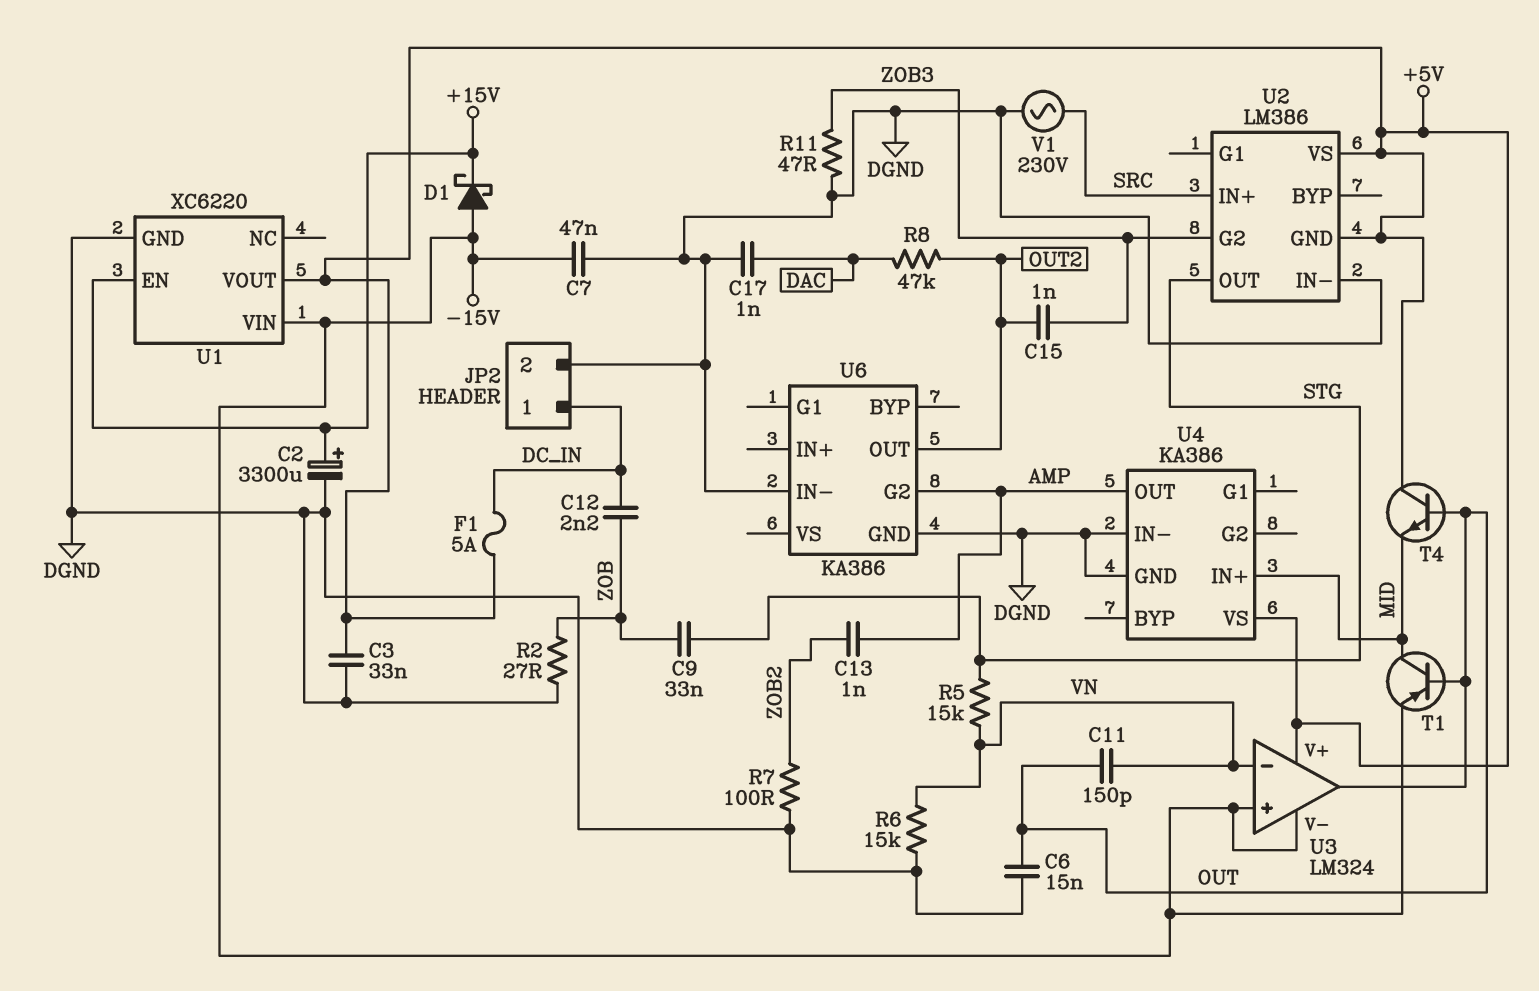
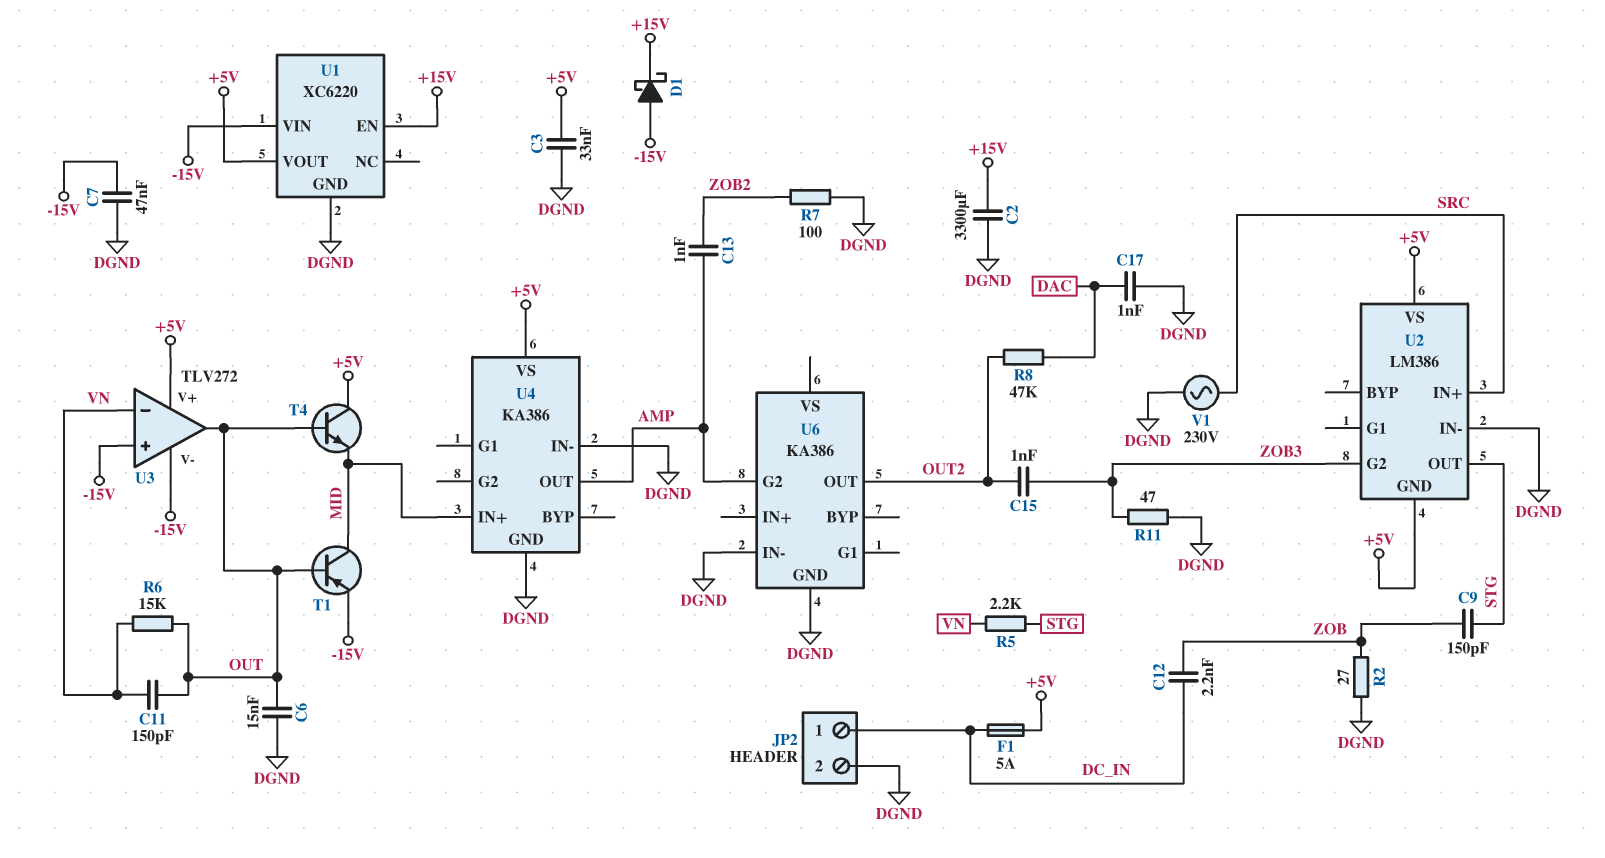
C2: 3300uF (plus +15V, minus DGND) -> 3300uF (+15V, DGND)
C9: 33nF (STG, ZOB) -> 150pF (STG, ZOB)
R5: 15k (STG, VN) -> 2.2k (STG, VN)
R6: 15k (DGND, VN) -> 15k (OUT, VN)
U3: LM324 -> TLV272

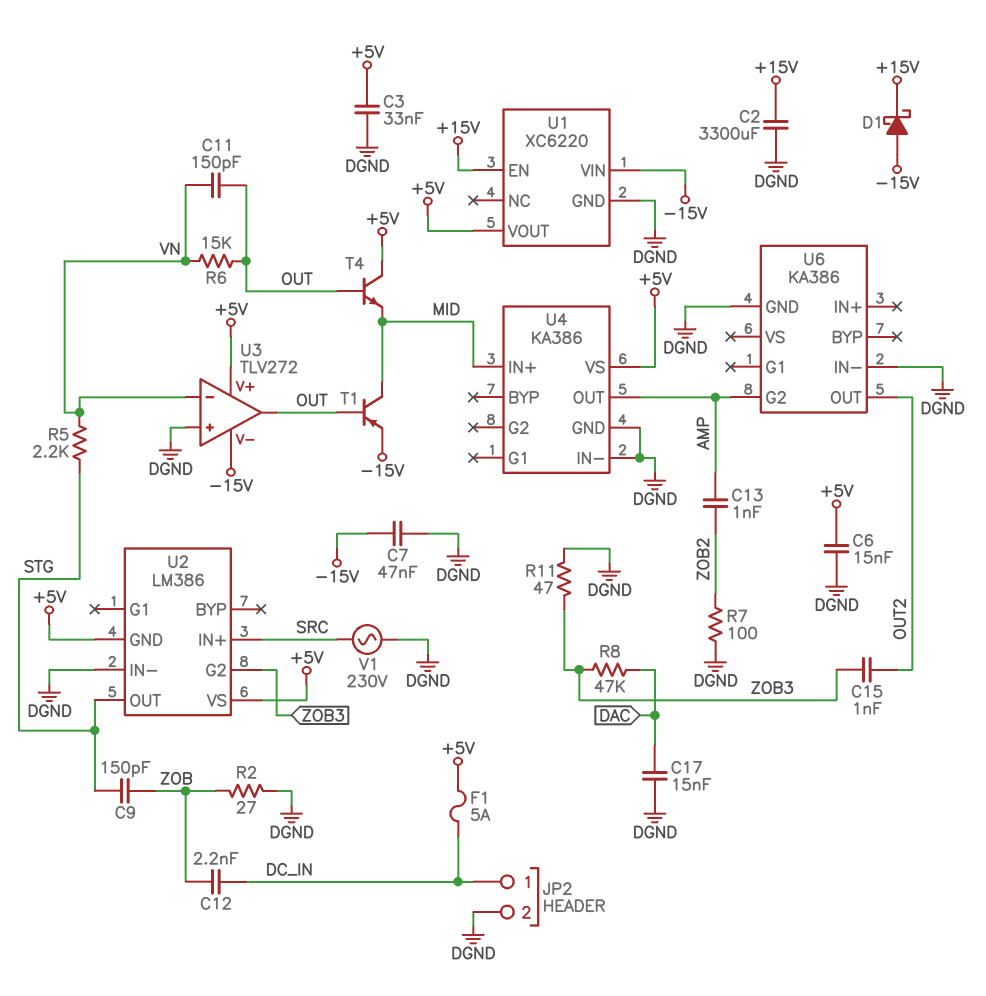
C6: 15nF (DGND, OUT) -> 15nF (+5V, DGND)
C17: 1nF (DAC, DGND) -> 15nF (DAC, DGND)
R8: 47k (DAC, OUT2) -> 47k (DAC, ZOB3)
U3 pin in+: -15V -> DGND

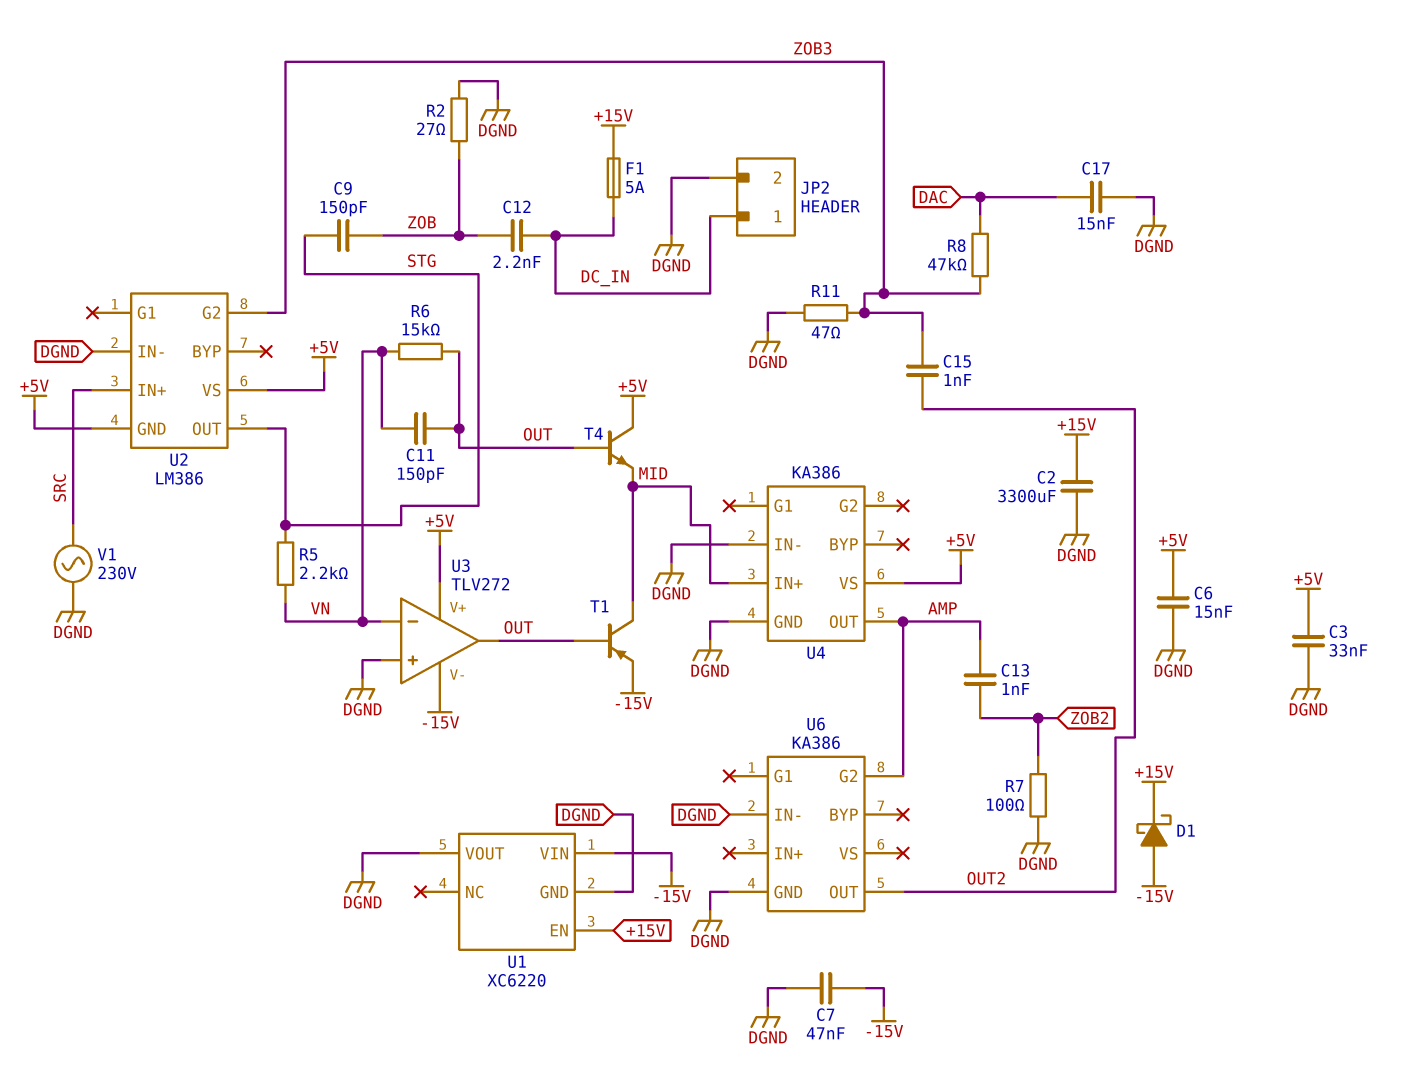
F1: 5A (+5V, DC_IN) -> 5A (+15V, DC_IN)
U1 pin VOUT: +5V -> DGND

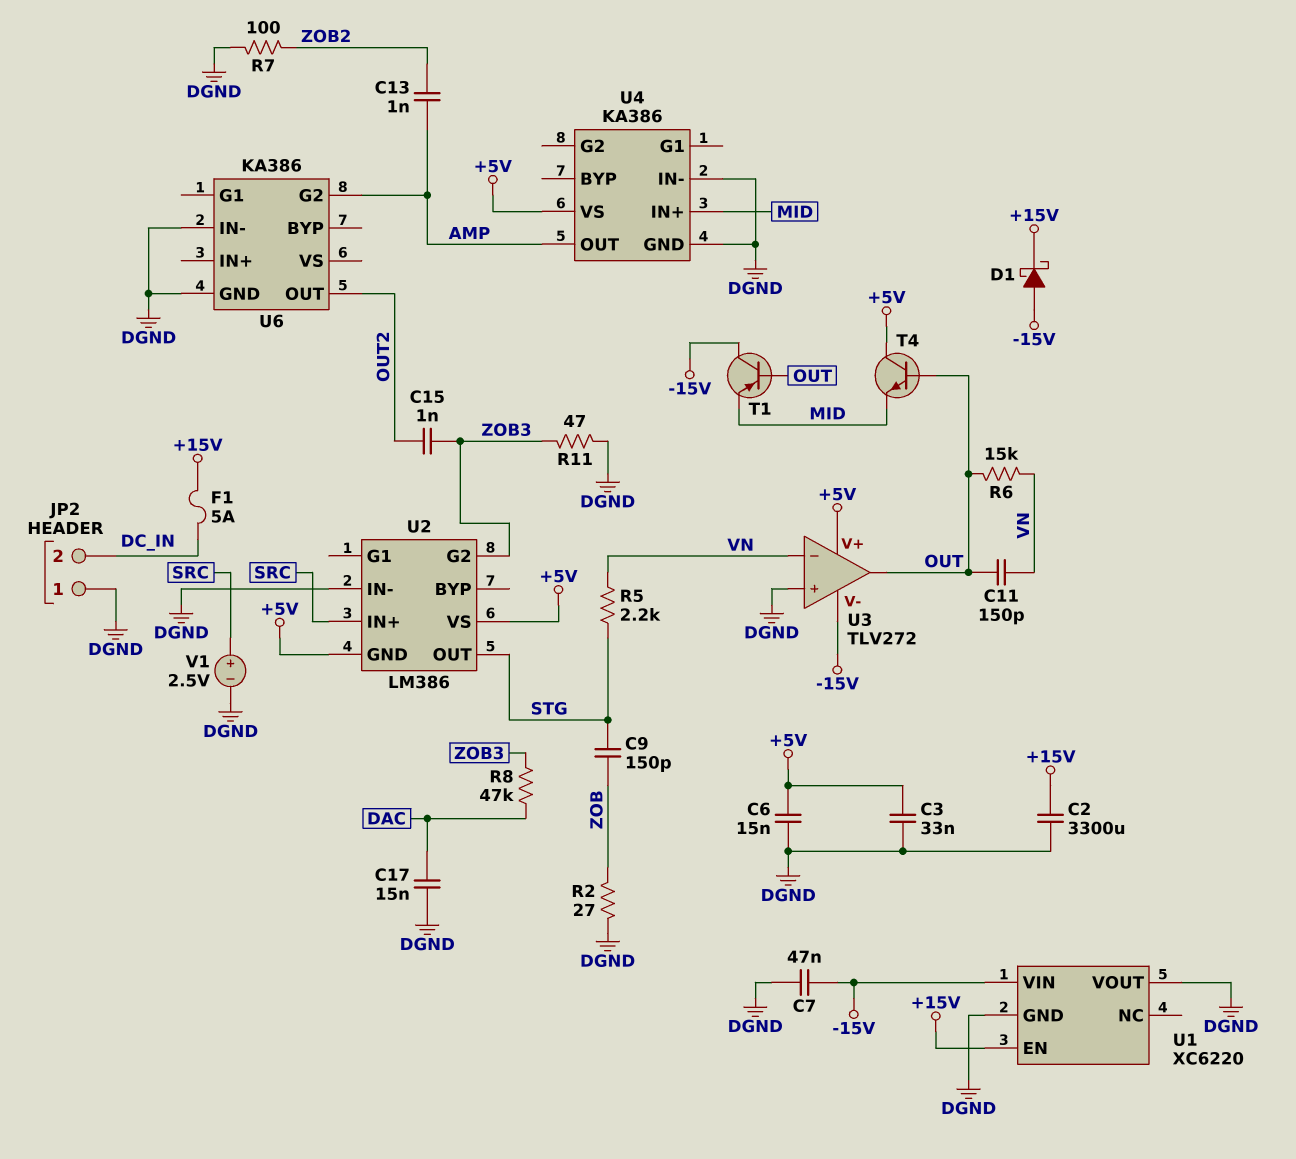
C12: 2.2nF (DC_IN, ZOB) -> none
JP2 pin 1: DC_IN -> DGND
JP2 pin 2: DGND -> DC_IN
T1: PNP (B OUT, C MID, E -15V) -> PNP (B OUT, C -15V, E MID)
V1: AC 230V (DGND, SRC) -> 2.5V (plus SRC, minus DGND)

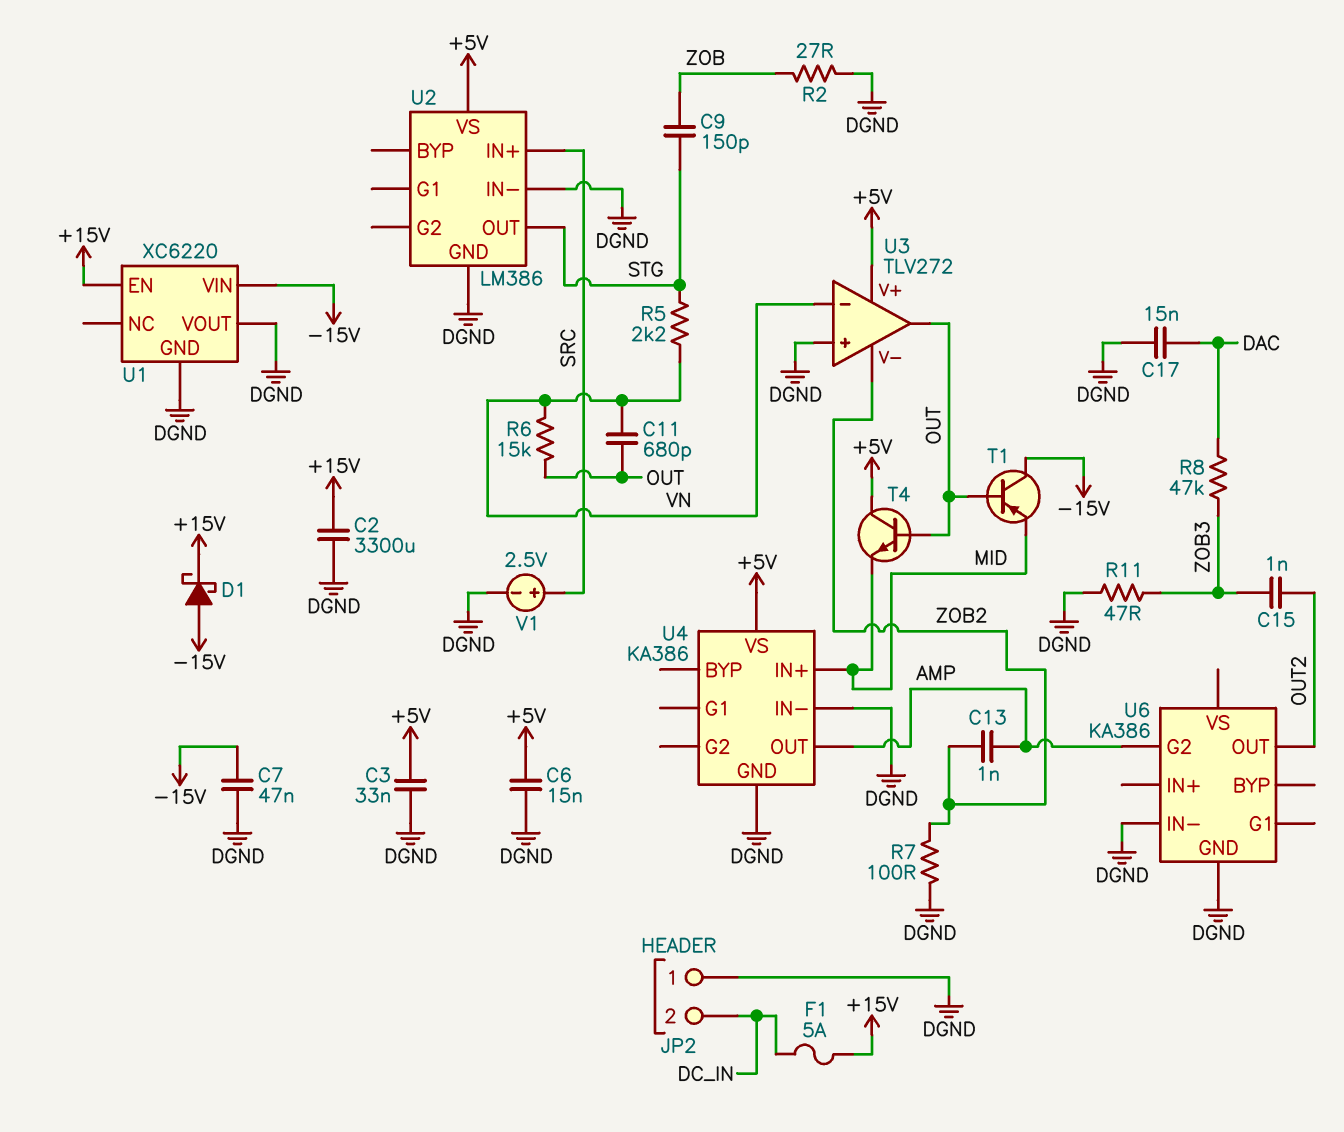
C11: 150pF (OUT, VN) -> 680pF (OUT, VN)
U2 pin G2: ZOB3 -> none
U2 pin GND: +5V -> DGND
U3 pin V-: -15V -> ZOB2

